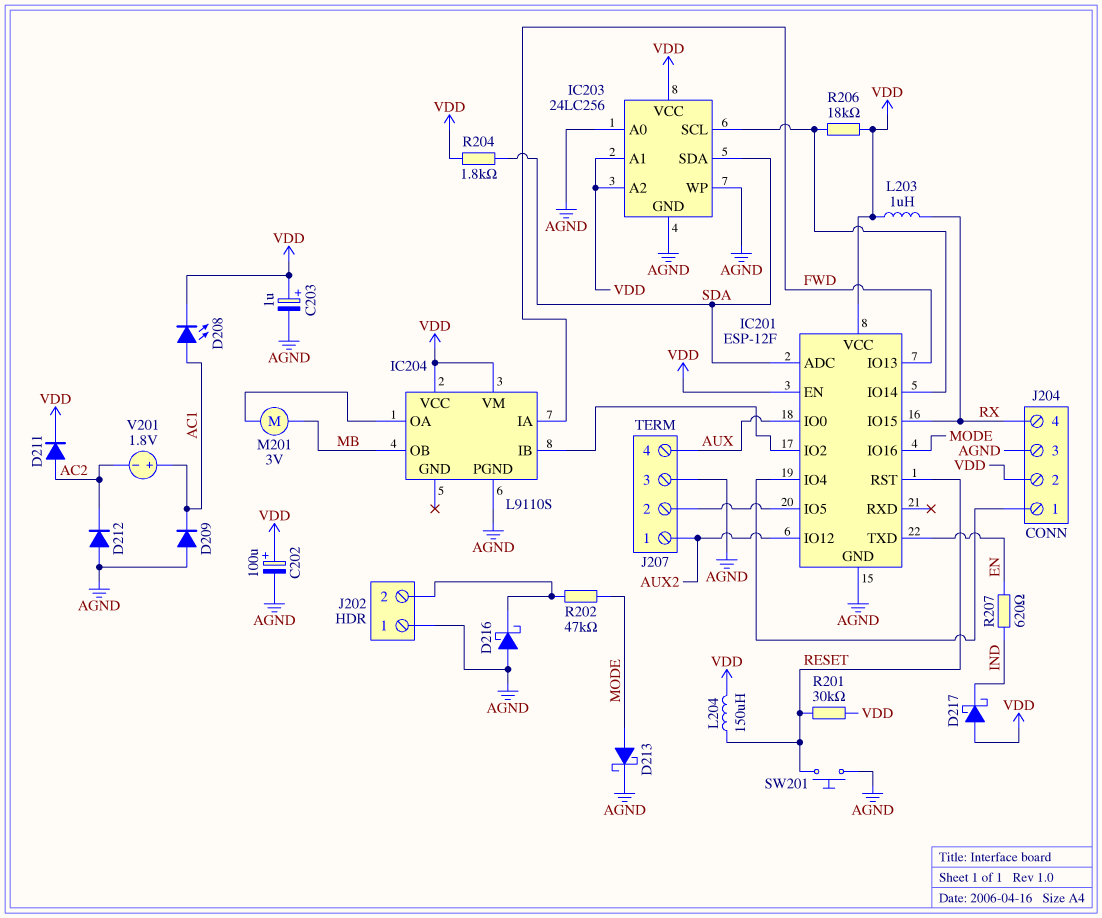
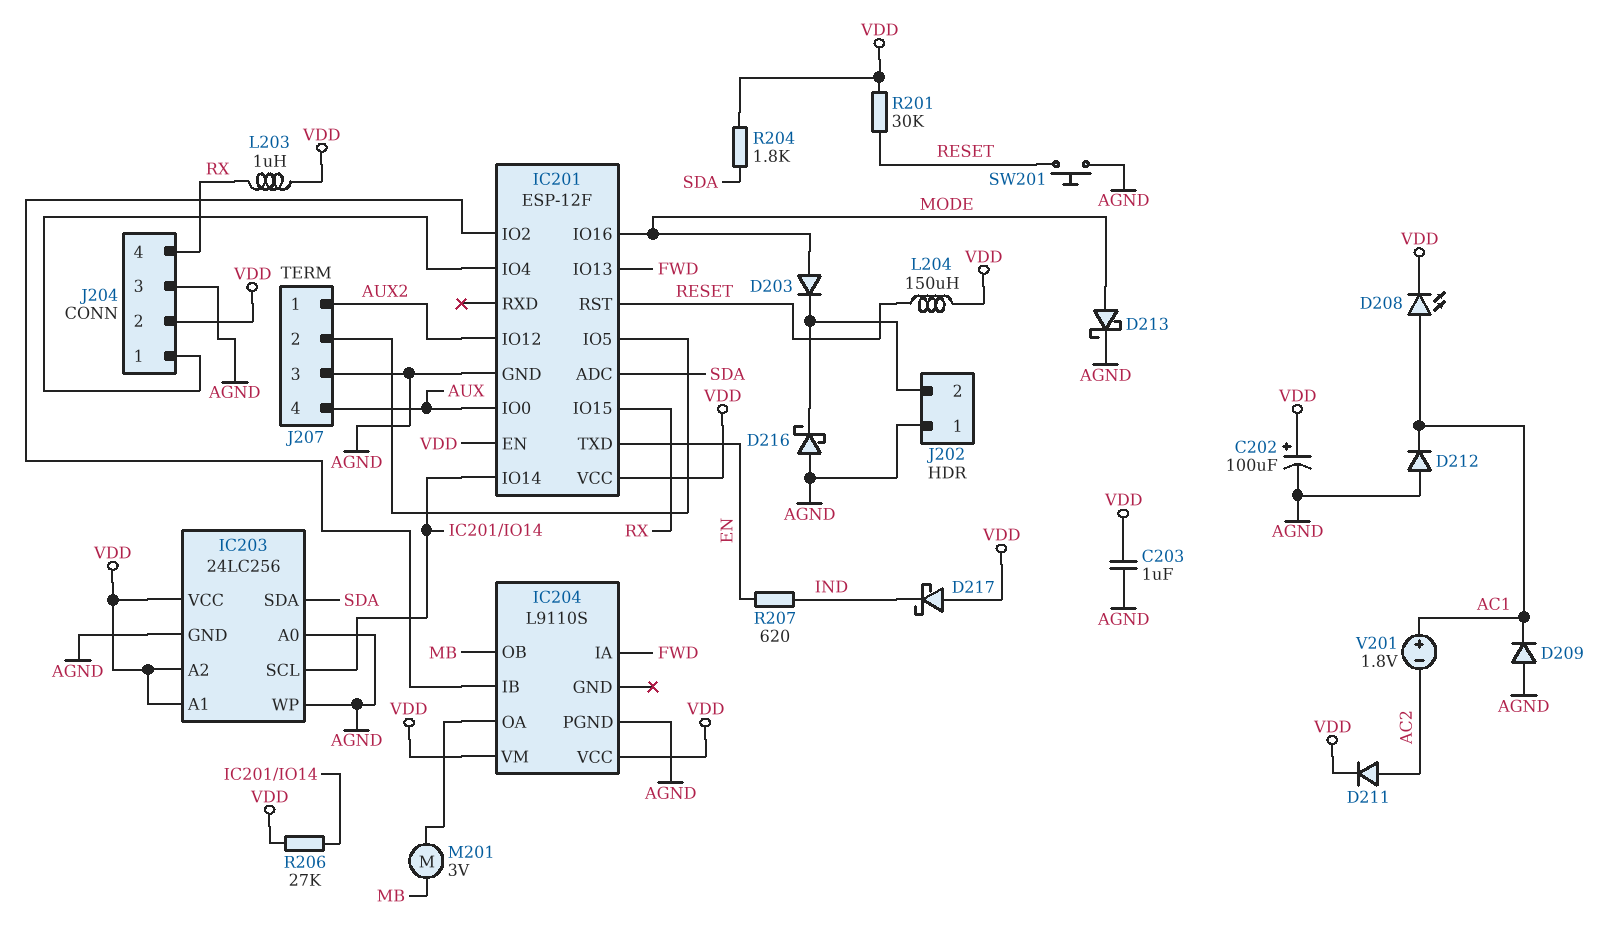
C203: 1uF (plus VDD, minus AGND) -> 1uF (AGND, VDD)
D203: none -> diode (A MODE, K J202/2)
D212: diode (A AGND, K AC2) -> diode (A AGND, K AC1)
R202: 47k (J202/2, MODE) -> none
R206: 18k (IC201/IO14, VDD) -> 27k (IC201/IO14, VDD)

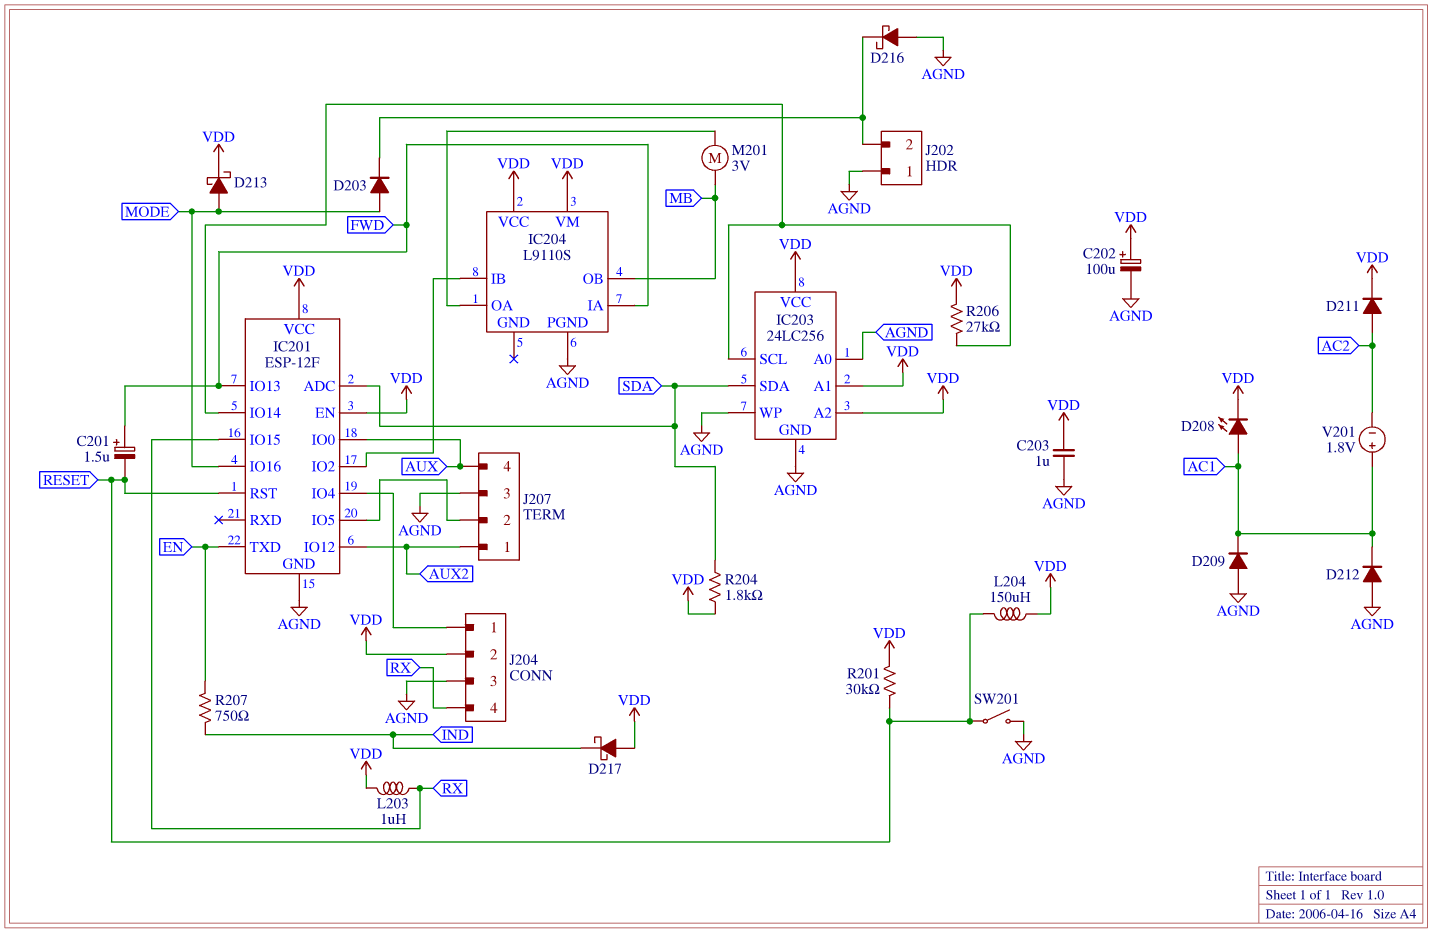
C201: none -> 1.5uF (plus FWD, minus RESET)
D213: schottky (A MODE, K AGND) -> schottky (A MODE, K VDD)
R207: 620 (EN, IND) -> 750 (EN, IND)
SW201: button (AGND, RESET) -> switch (AGND, RESET)

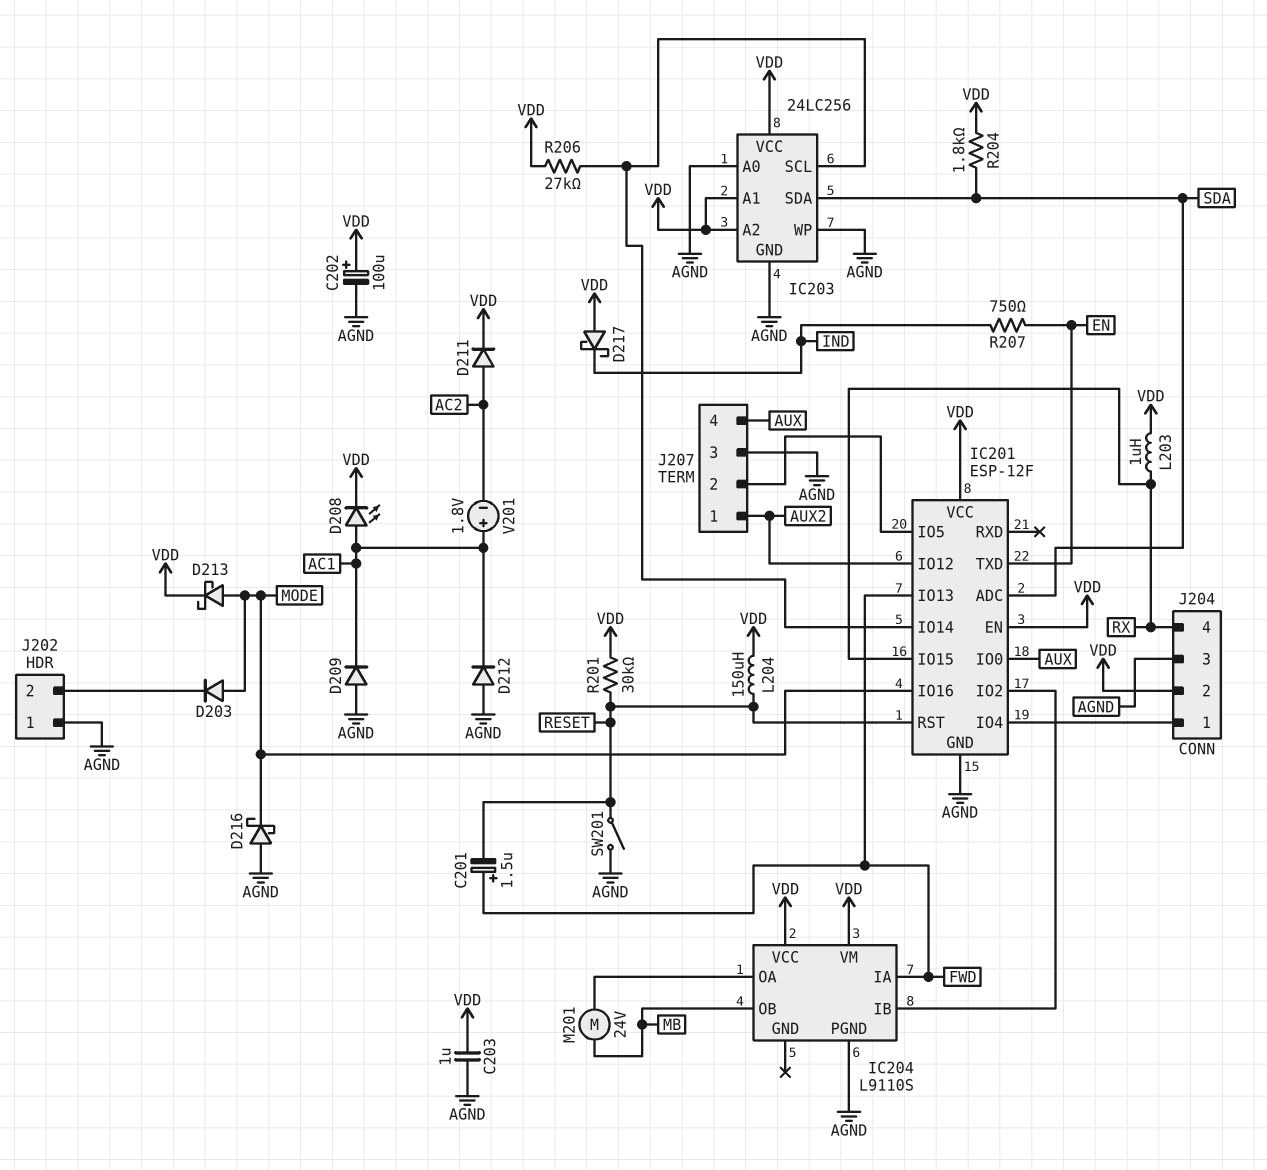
D216: schottky (A AGND, K J202/2) -> schottky (A AGND, K MODE)
M201: motor 3V (IC204/OA, MB) -> motor 24V (IC204/OA, MB)

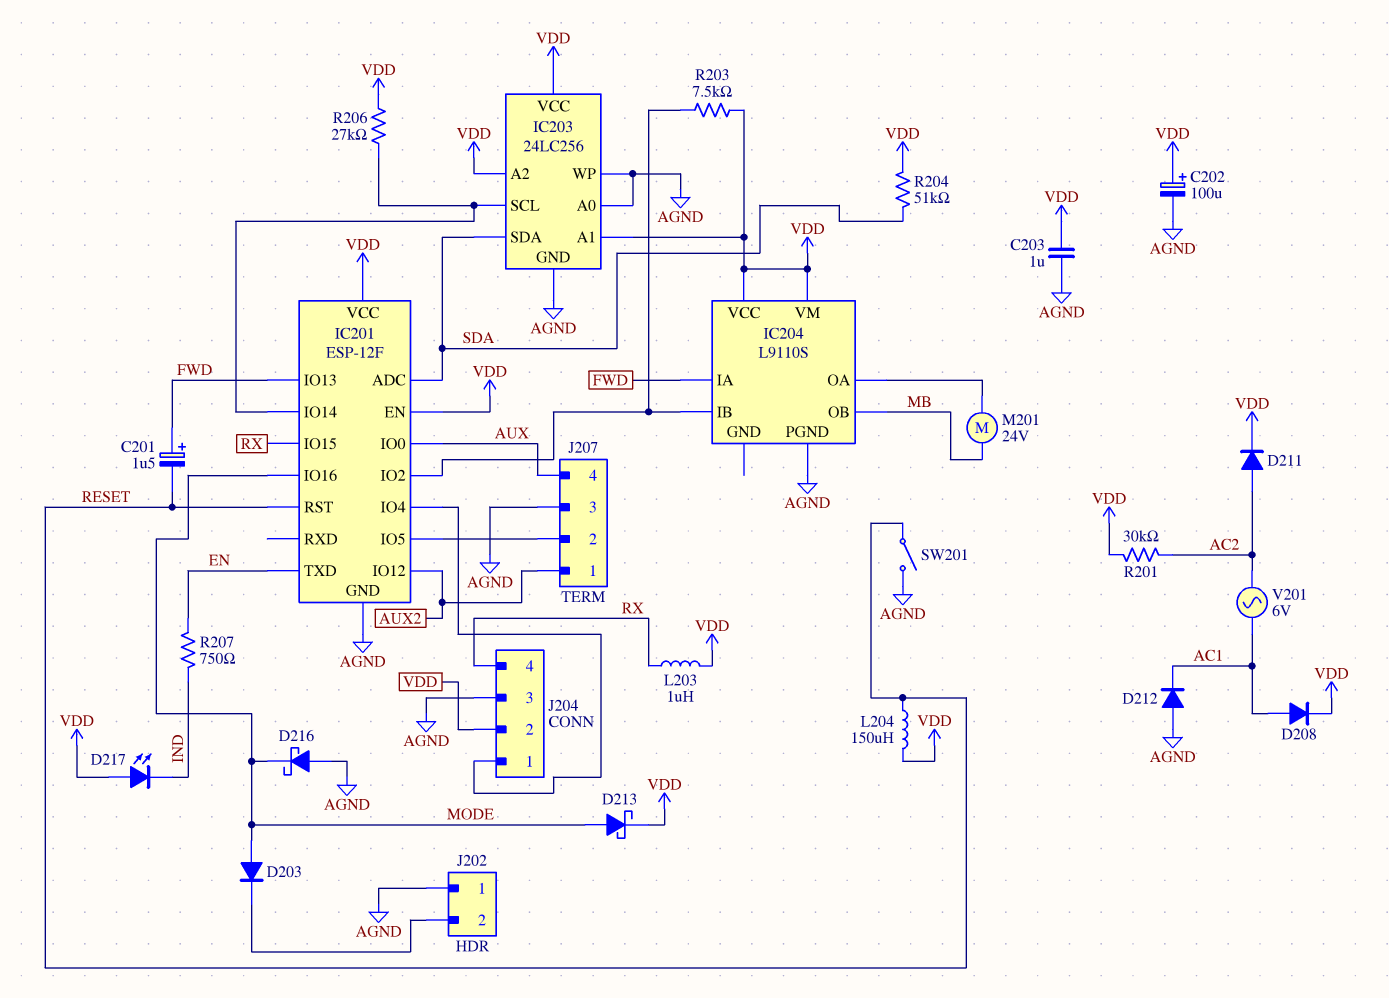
D208: LED (A AC1, K VDD) -> diode (A AC1, K VDD)
D209: diode (A AGND, K AC1) -> none
D217: schottky (A VDD, K IND) -> LED (A VDD, K IND)
R201: 30k (RESET, VDD) -> 30k (AC2, VDD)
R203: none -> 7.5k (IC201/IO2, VDD)
R204: 1.8k (SDA, VDD) -> 51k (SDA, VDD)
V201: 1.8V (plus AC1, minus AC2) -> AC 6V (AC1, AC2)

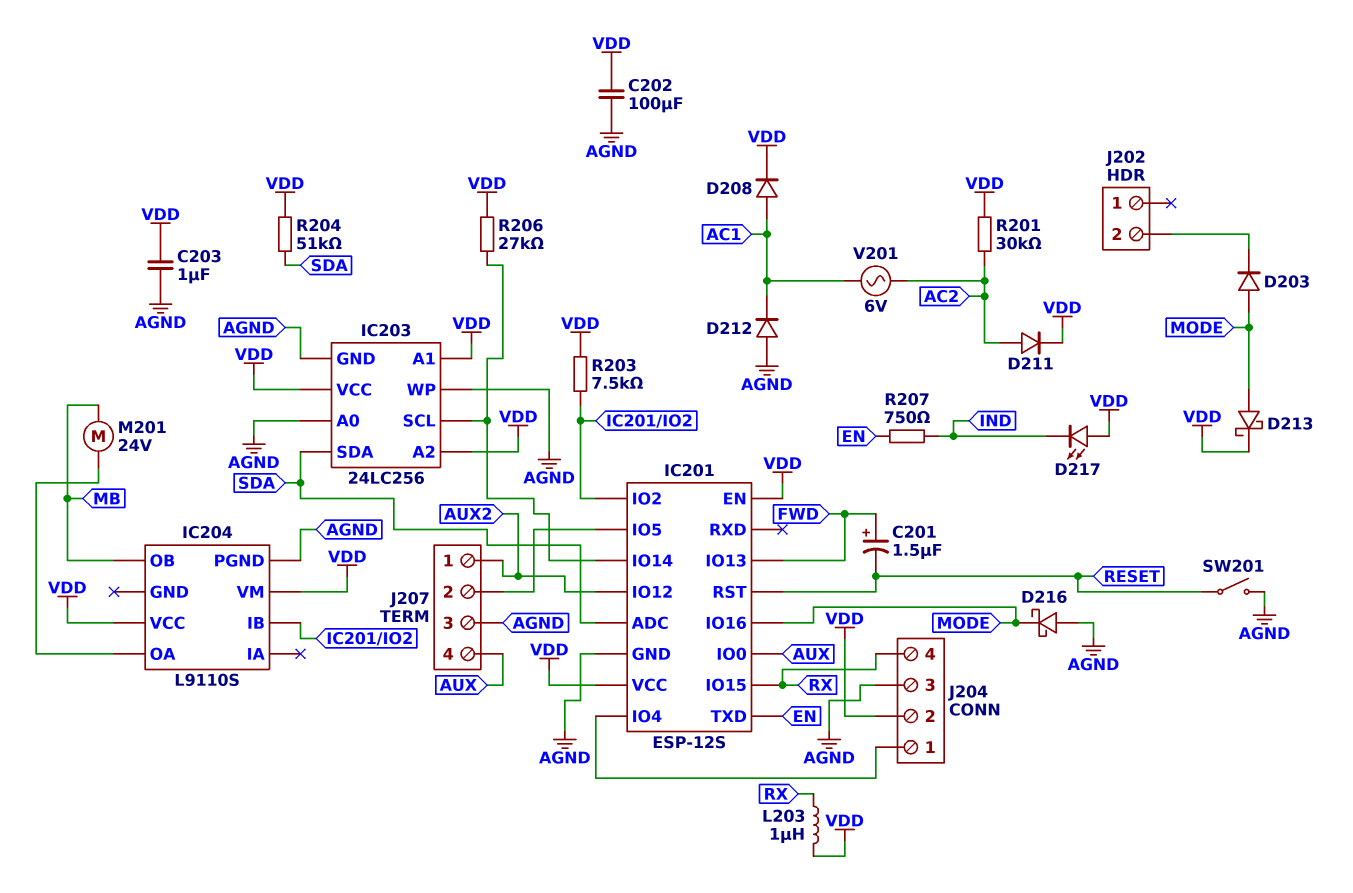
C202: 100uF (plus VDD, minus AGND) -> 100uF (AGND, VDD)
IC201: ESP-12F -> ESP-12S
IC204 pin IA: FWD -> none
J202 pin 1: AGND -> none
L204: 150uH (RESET, VDD) -> none

